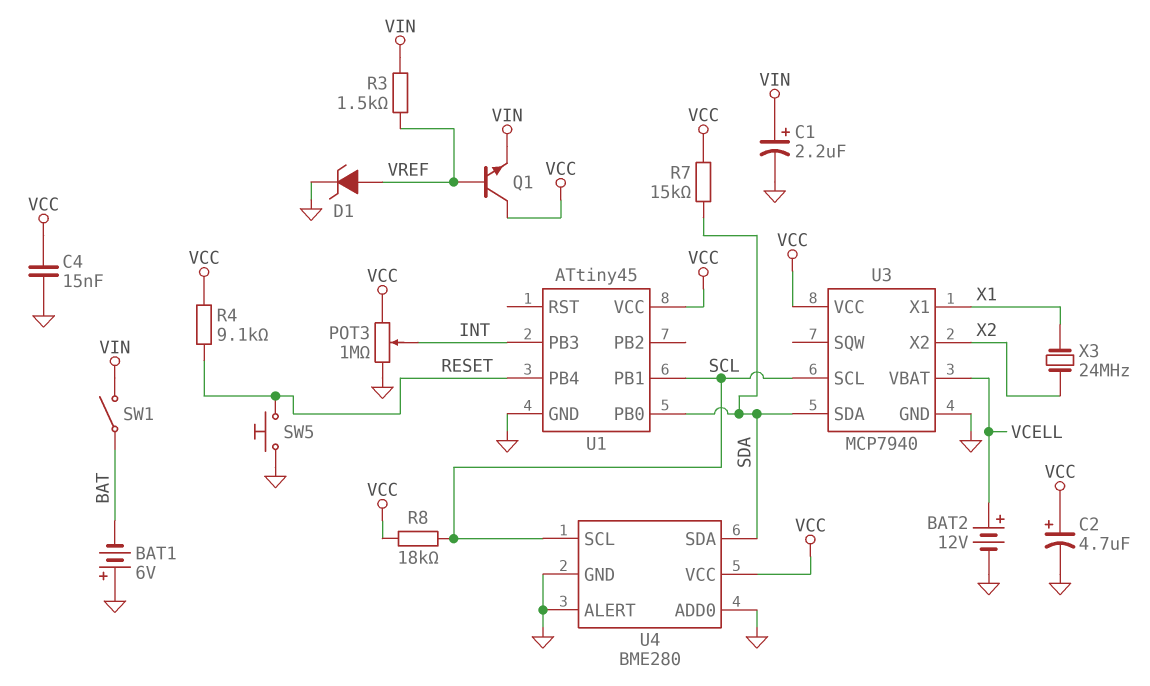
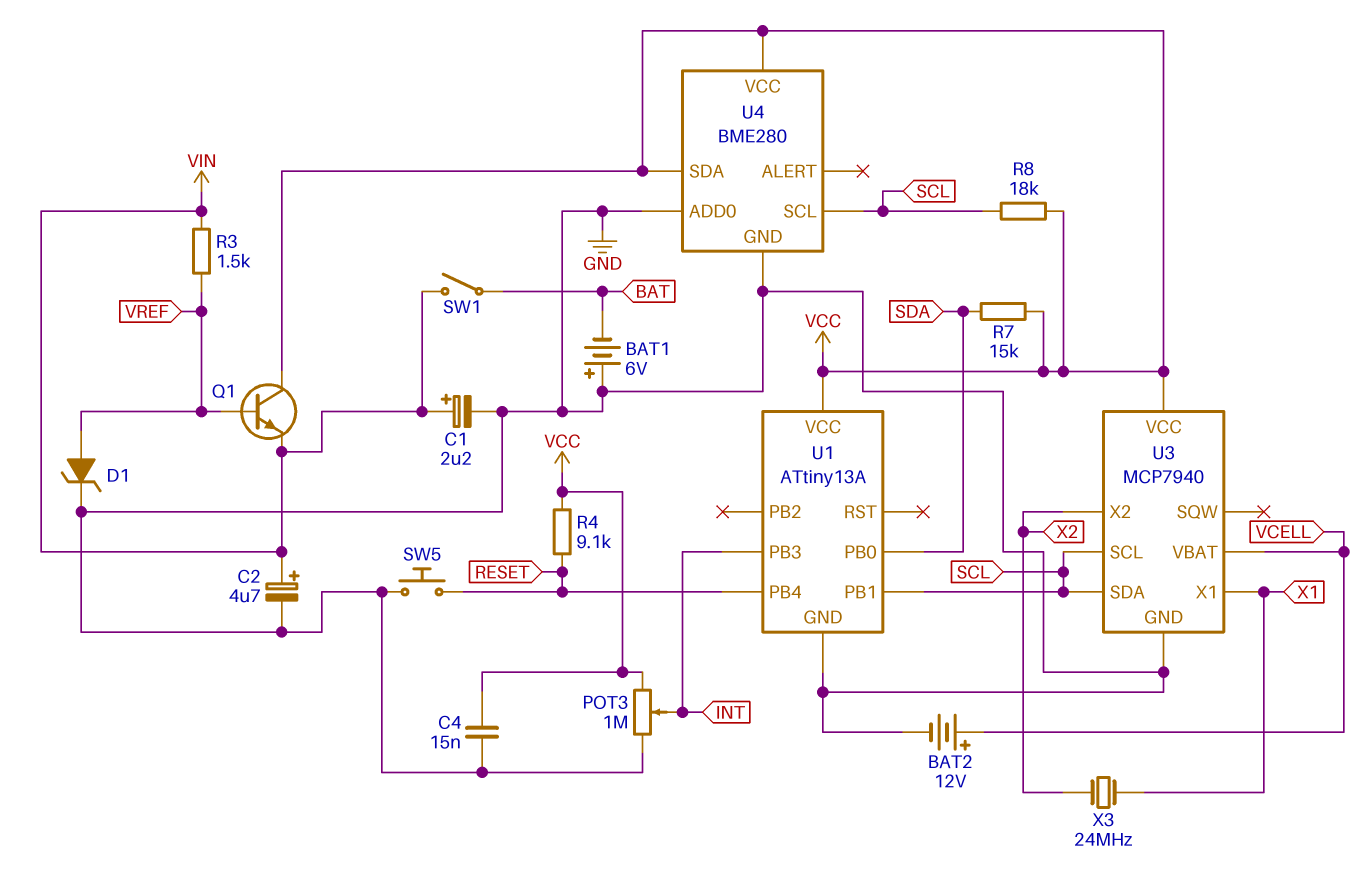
C2: 4.7uF (plus VCC, minus GND) -> 4.7uF (plus VIN, minus GND)
U1: ATtiny45 -> ATtiny13A
U3 pin SDA: SDA -> SCL
U4 pin ALERT: GND -> none
U4 pin SDA: SDA -> VCC

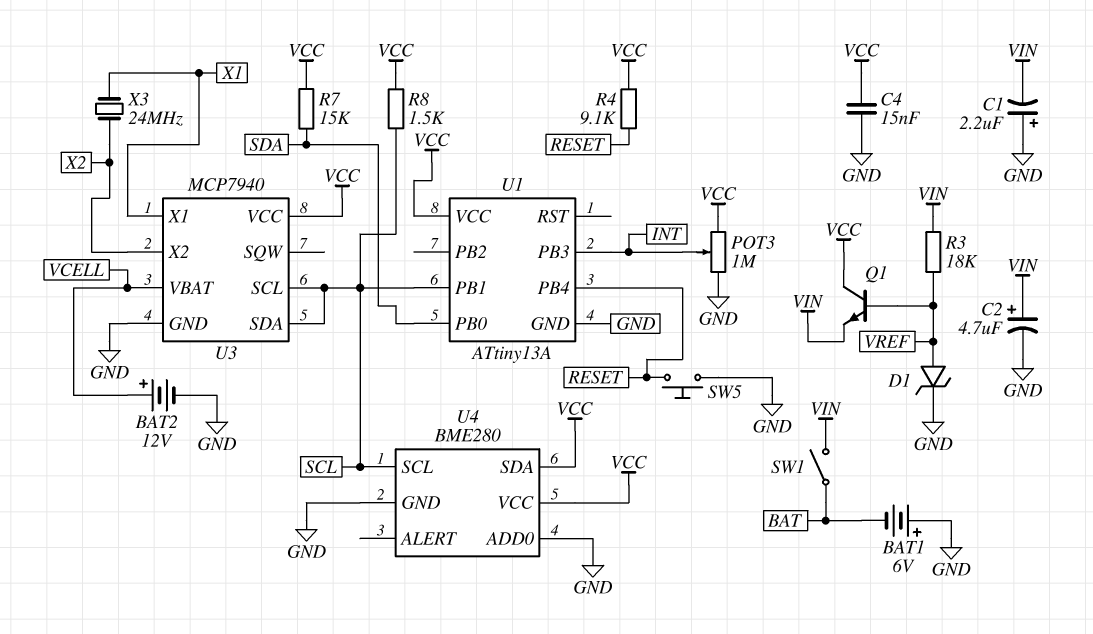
C1: 2.2uF (plus VIN, minus GND) -> 2.2uF (plus GND, minus VIN)
R3: 1.5k (VIN, VREF) -> 18k (VIN, VREF)
R8: 18k (SCL, VCC) -> 1.5k (SCL, VCC)

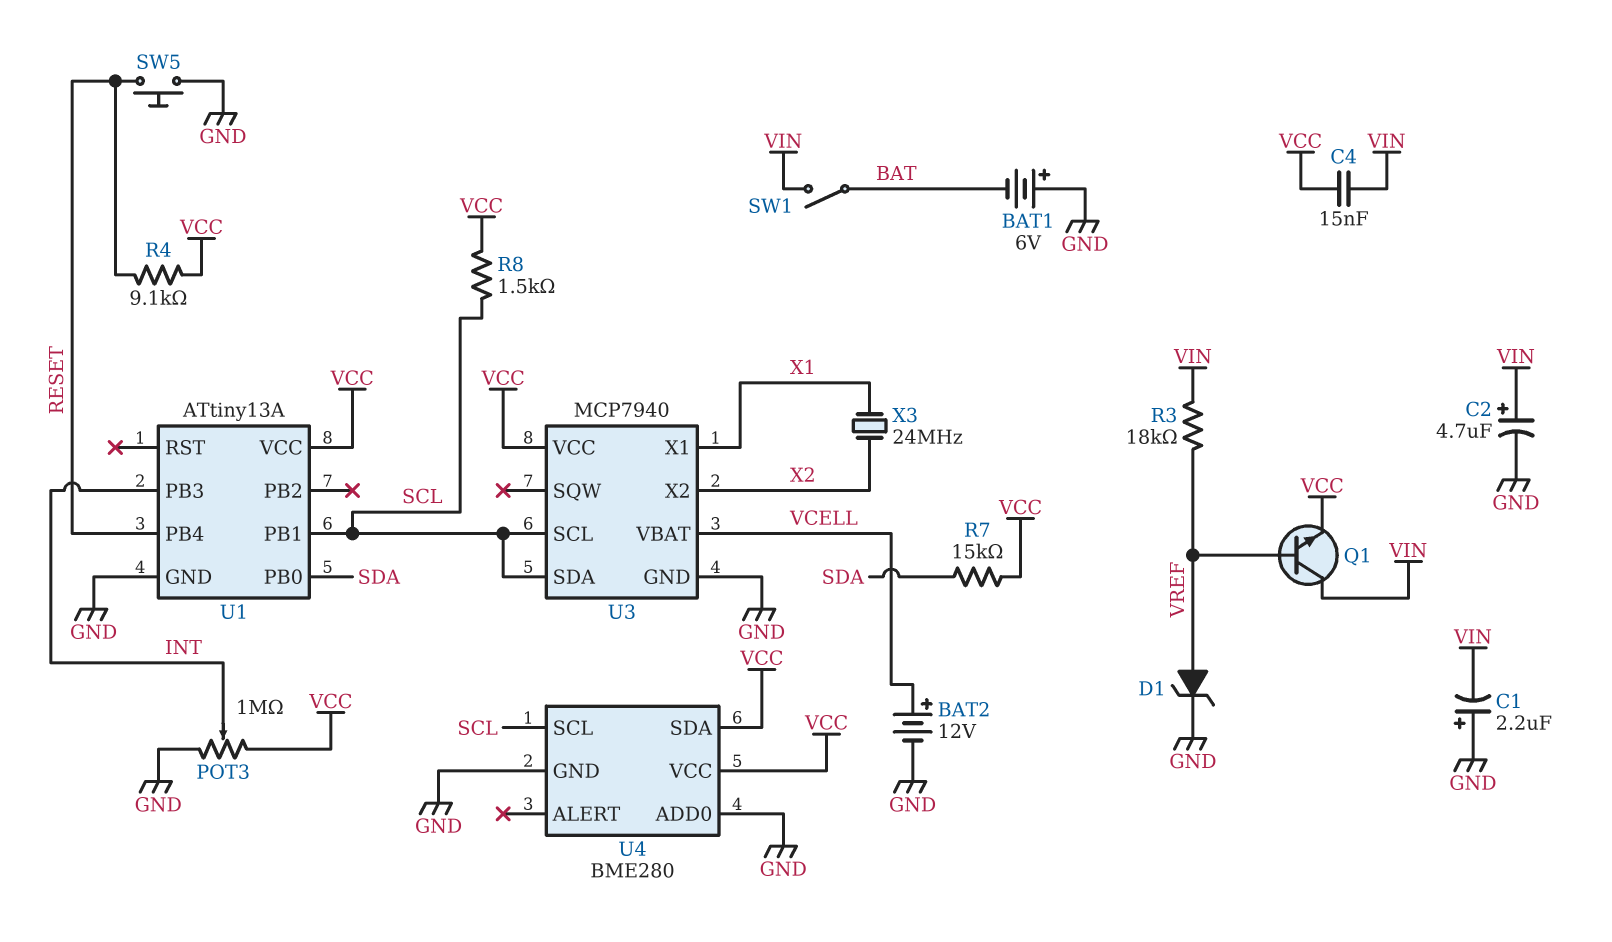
C4: 15nF (GND, VCC) -> 15nF (VCC, VIN)
Q1: NPN (B VREF, C VCC, E VIN) -> NPN (B VREF, C VIN, E VCC)

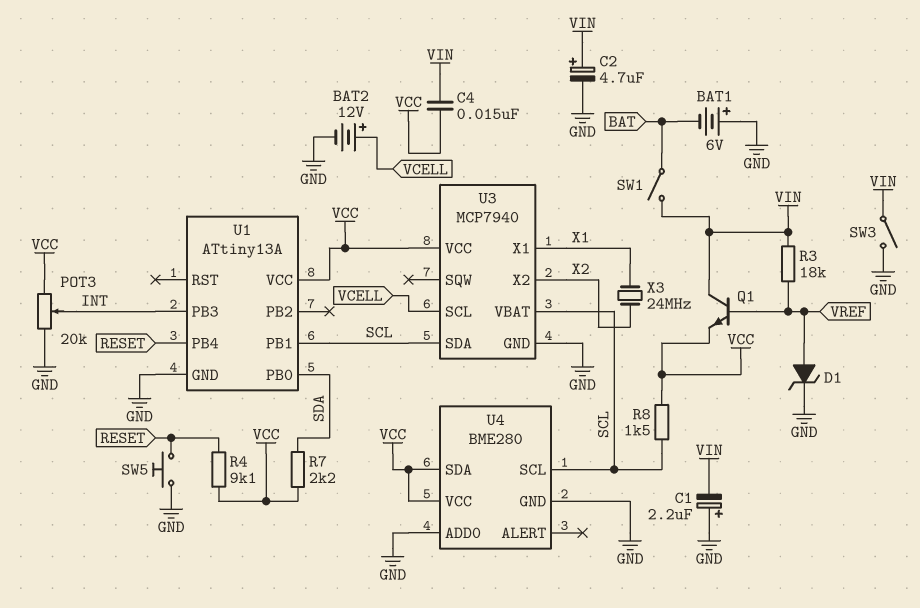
POT3: 1M (GND, VCC, wiper INT) -> 20k (GND, VCC, wiper INT)
R7: 15k (SDA, VCC) -> 2.2k (SDA, VCC)
SW3: none -> switch (GND, VIN)
U3 pin SCL: SCL -> VCELL
U3 pin VBAT: VCELL -> SCL

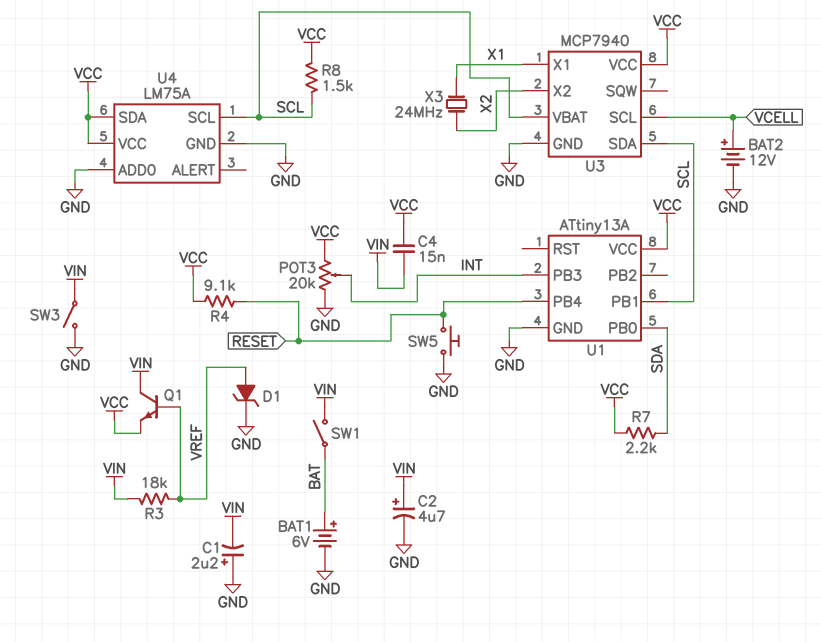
BAT1: 6V (plus GND, minus BAT) -> 6V (plus BAT, minus GND)
U4: BME280 -> LM75A

